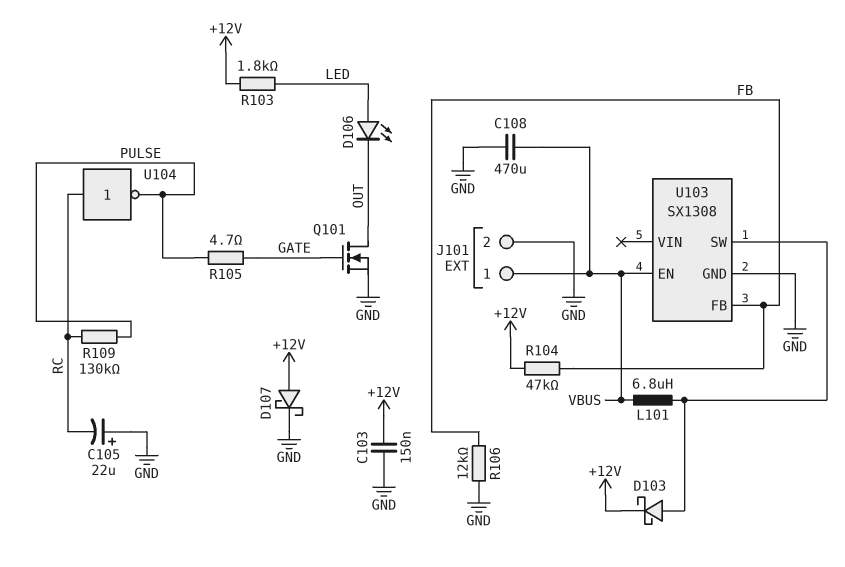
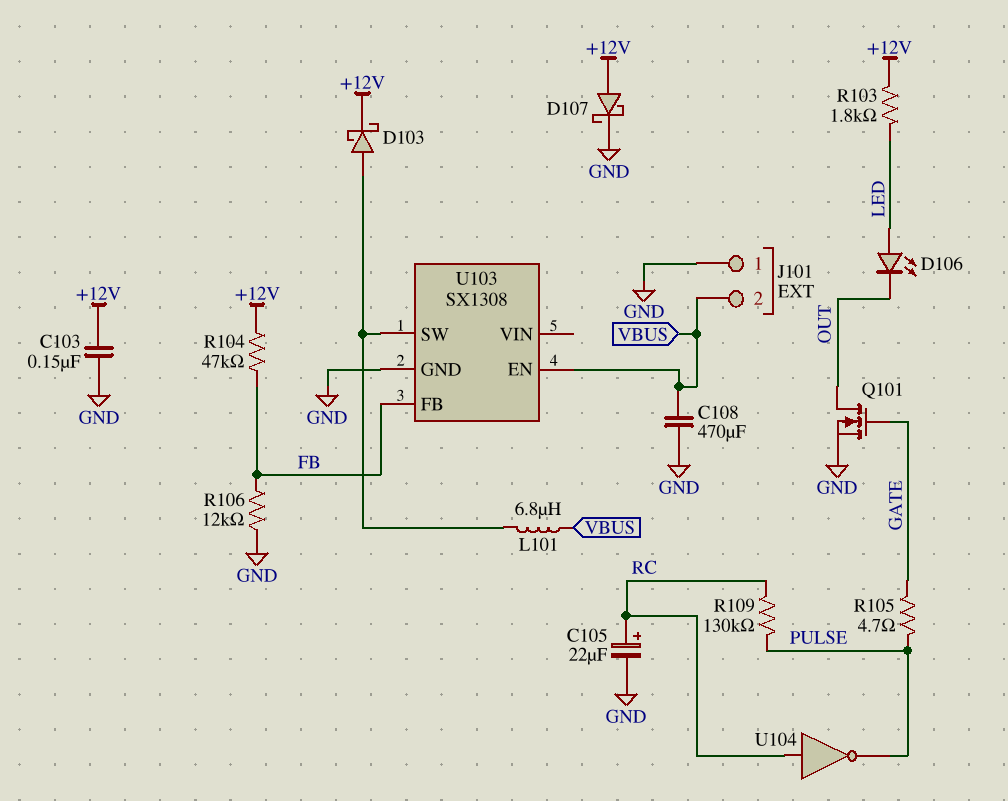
C105: 22uF (plus GND, minus RC) -> 22uF (plus RC, minus GND)
J101 pin 1: VBUS -> GND
J101 pin 2: GND -> VBUS

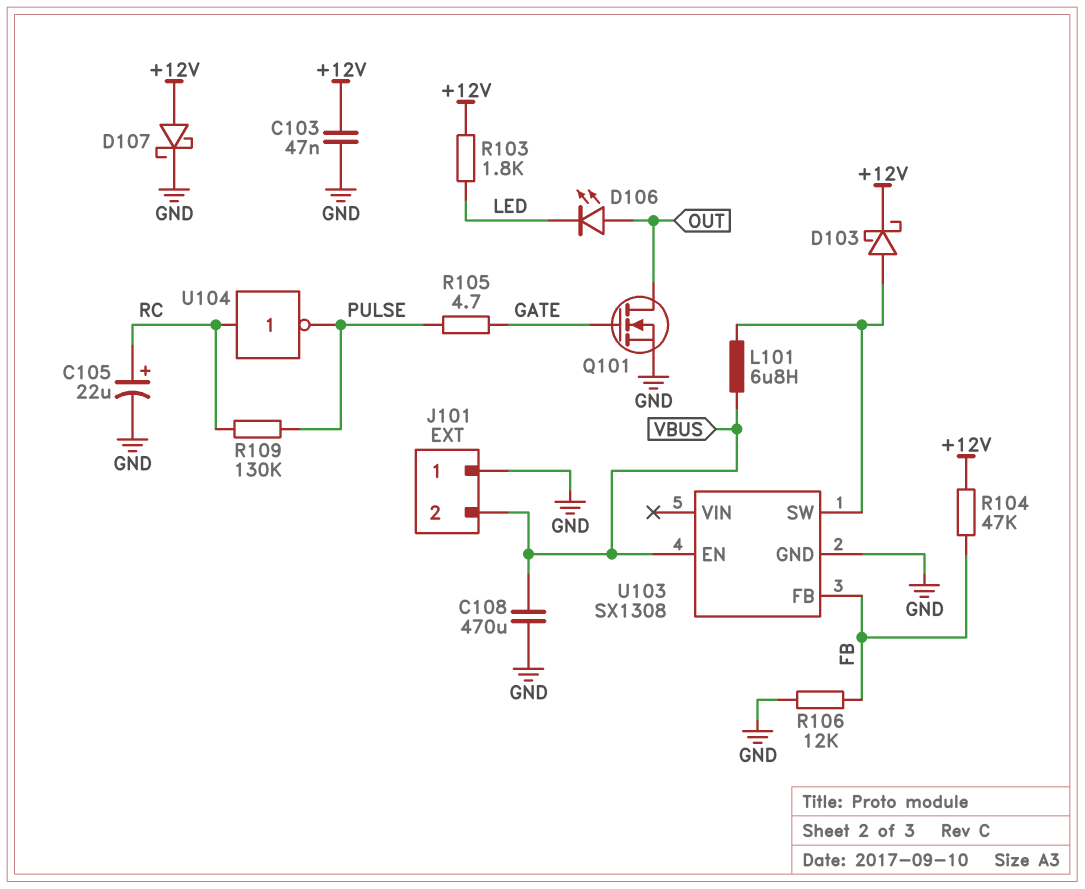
C103: 150nF (+12V, GND) -> 47nF (+12V, GND)
D106: LED (A LED, K OUT) -> LED (A OUT, K LED)

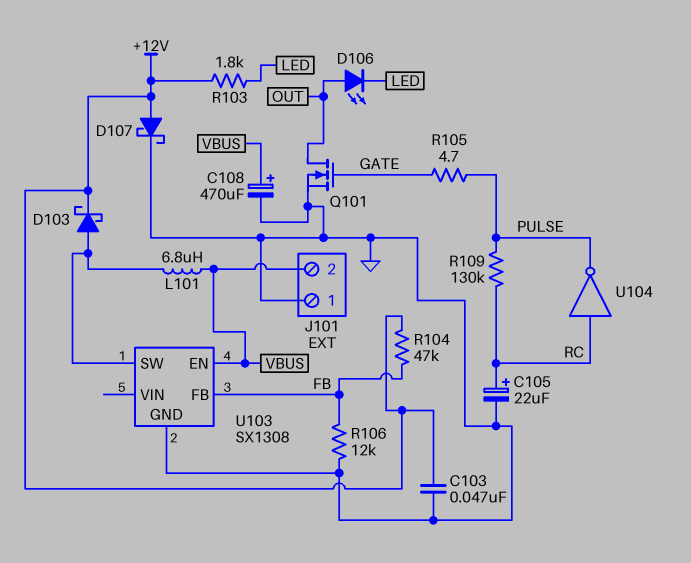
C108: 470uF (GND, VBUS) -> 470uF (plus VBUS, minus GND)

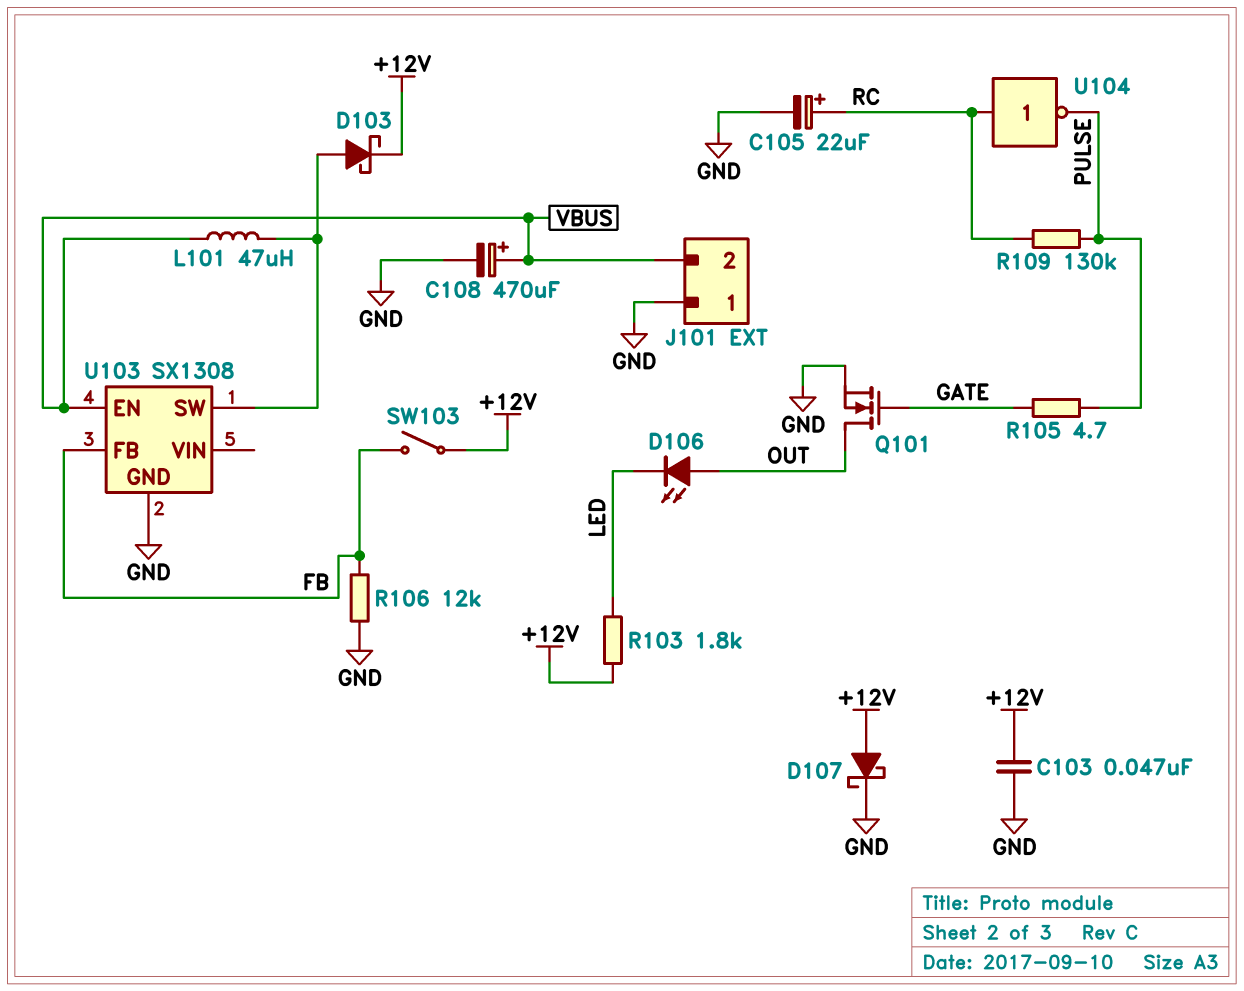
L101: 6.8uH (U103/SW, VBUS) -> 47uH (U103/SW, VBUS)
R104: 47k (+12V, FB) -> none
SW103: none -> switch (+12V, FB)

